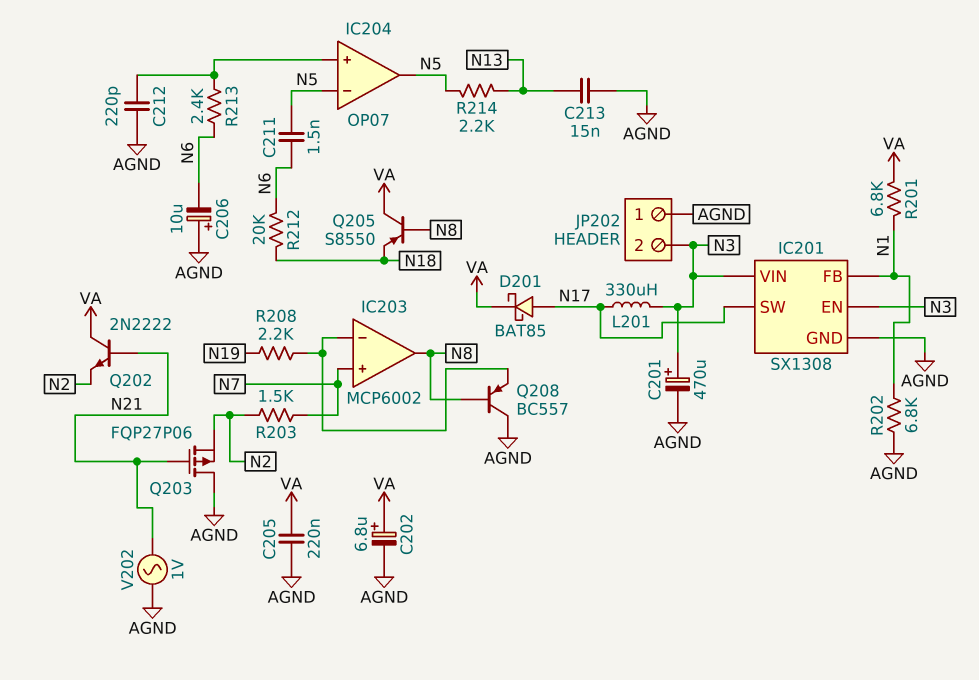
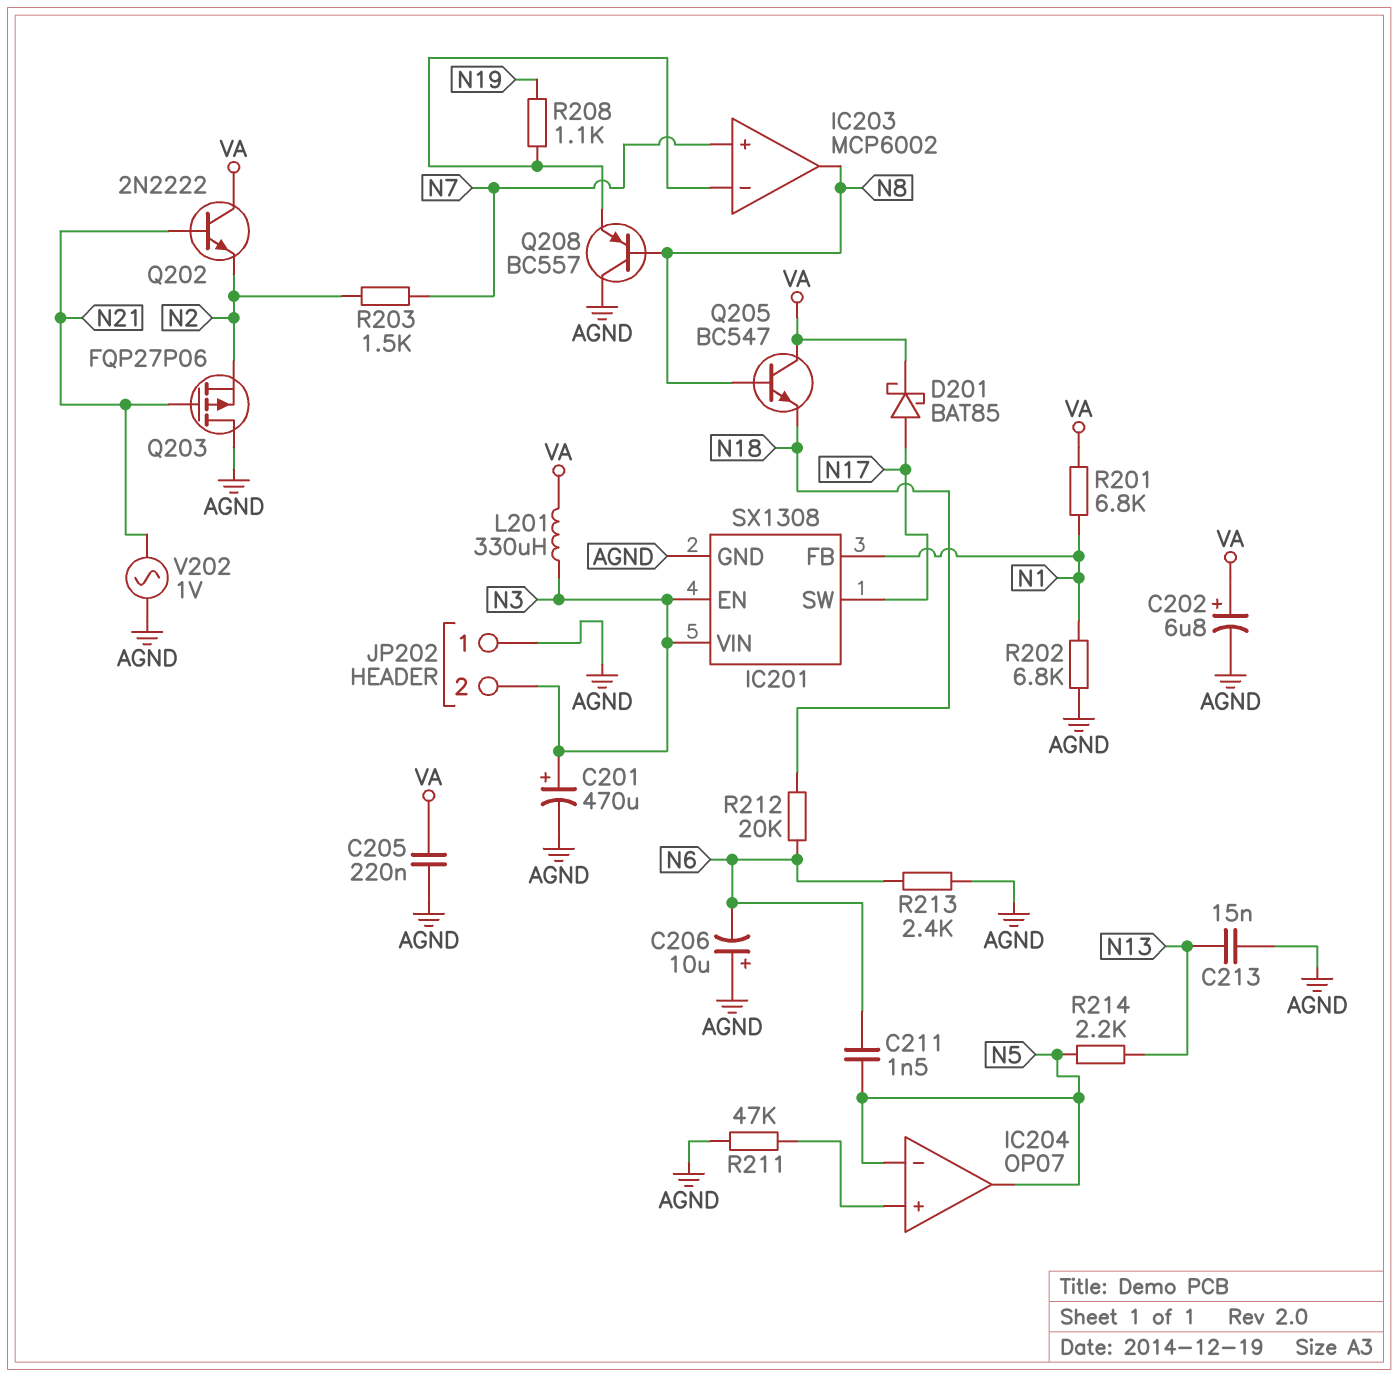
C212: 220pF (AGND, IC204/in+) -> none
L201: 330uH (N3, N17) -> 330uH (N3, VA)
Q205: PNP S8550 (B N8, C VA, E N18) -> NPN BC547 (B N8, C VA, E N18)
R208: 2.2k (IC203/in-, N19) -> 1.1k (IC203/in-, N19)
R211: none -> 47k (AGND, IC204/in+)
R213: 2.4k (IC204/in+, N6) -> 2.4k (AGND, N6)

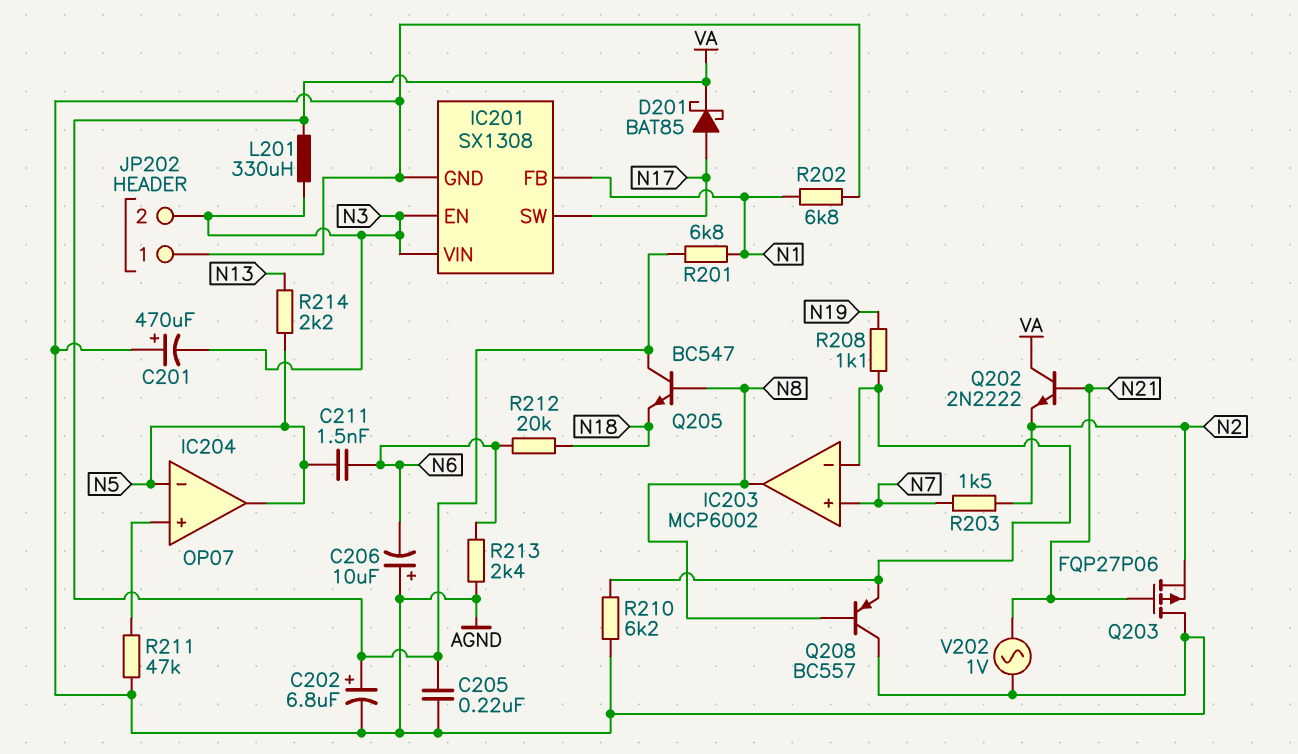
C201: 470uF (plus N3, minus AGND) -> 470uF (plus AGND, minus N3)
C213: 15nF (AGND, N13) -> none
R210: none -> 6.2k (AGND, IC203/in-)

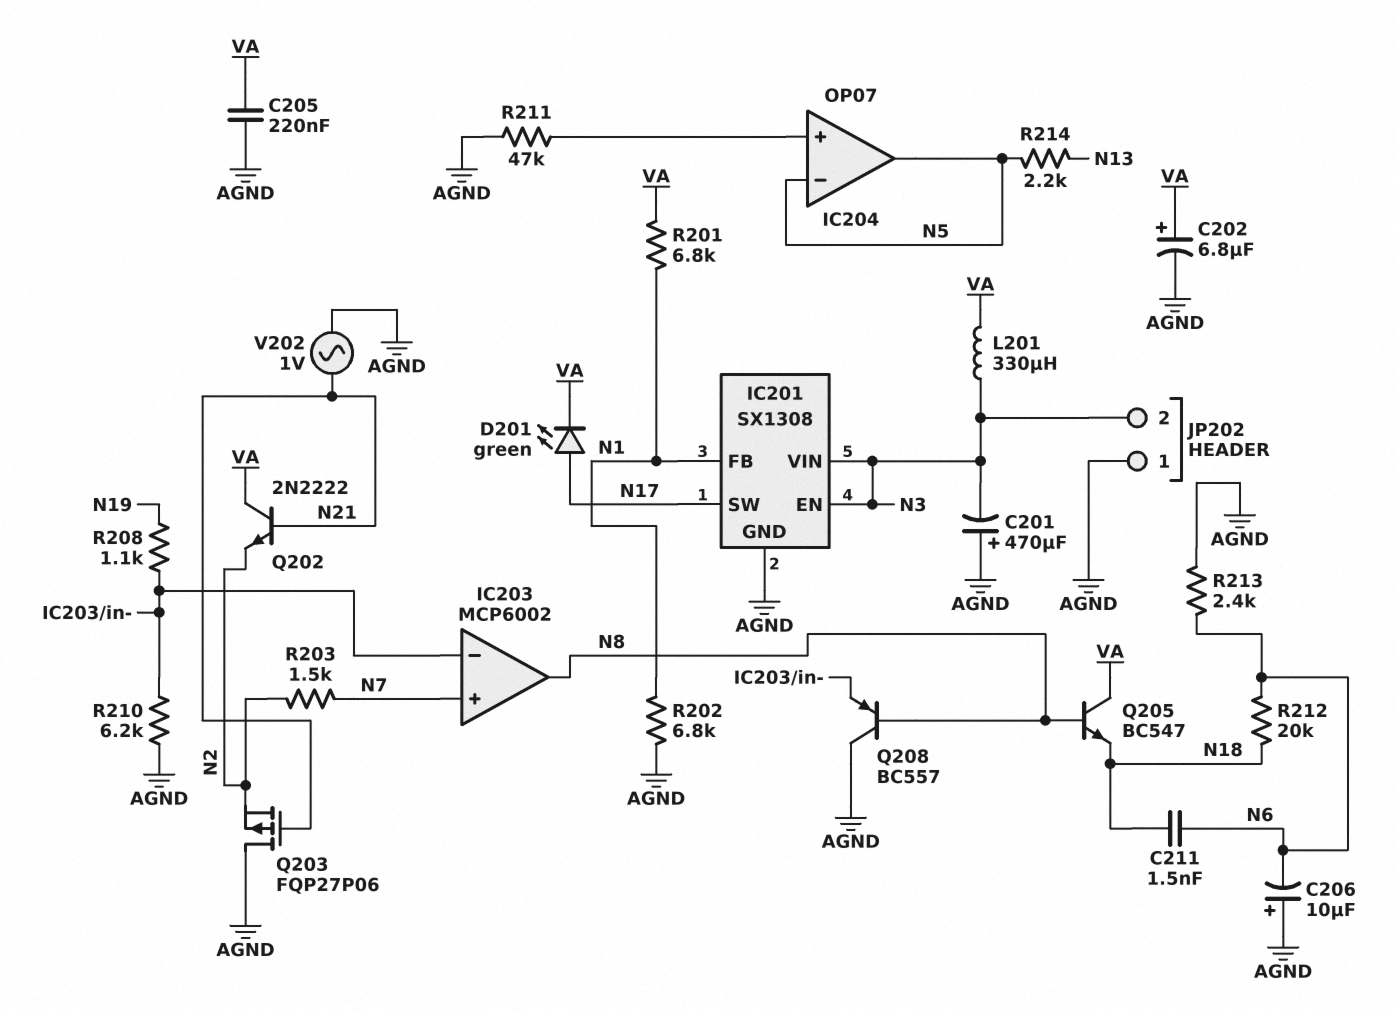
C211: 1.5nF (N5, N6) -> 1.5nF (N6, N18)
D201: schottky BAT85 (A N17, K VA) -> LED green (A N17, K VA)

